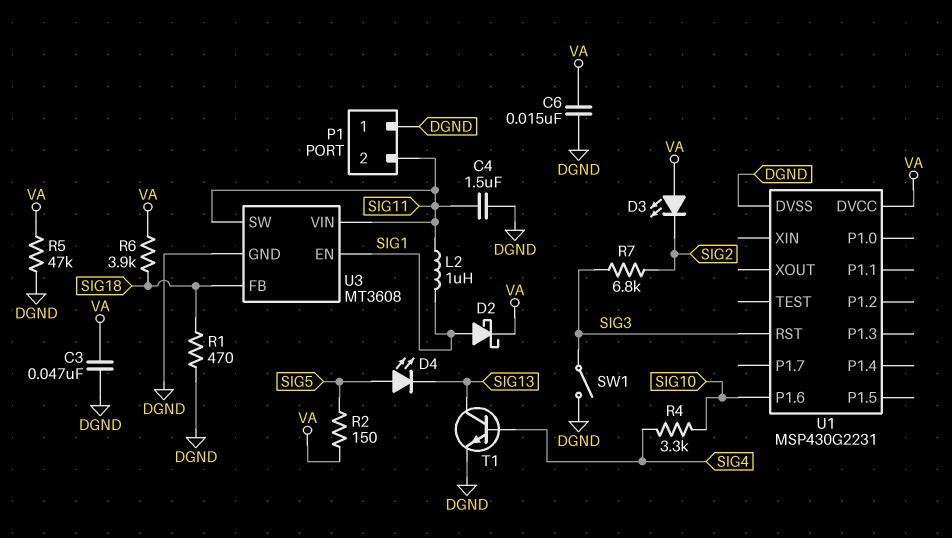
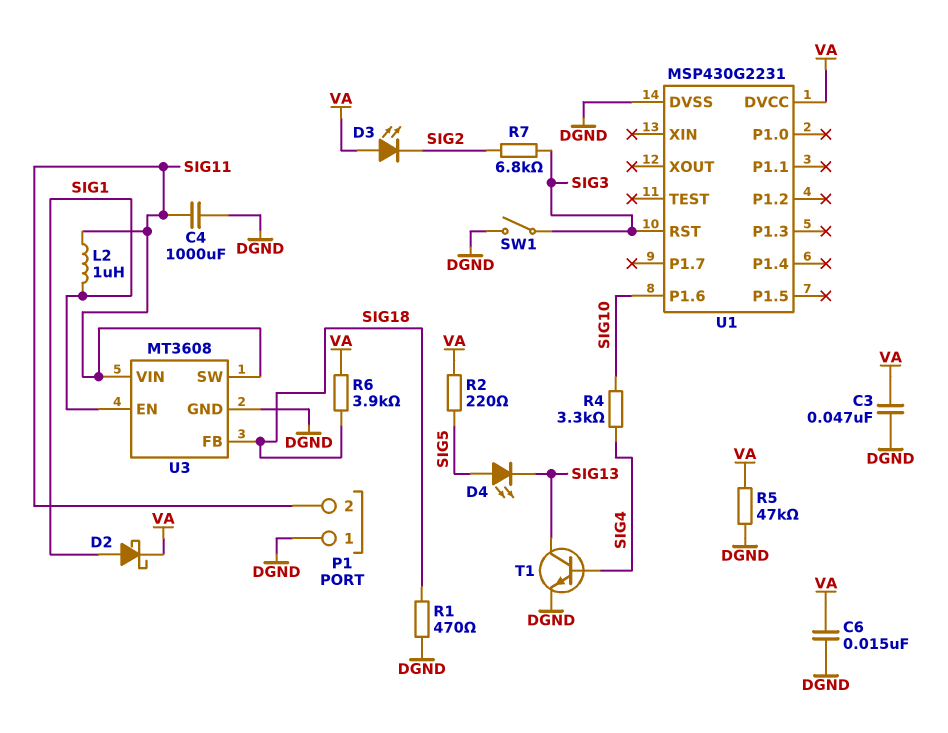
C4: 1.5uF (DGND, SIG11) -> 1000uF (DGND, SIG11)
R2: 150 (SIG5, VA) -> 220 (SIG5, VA)

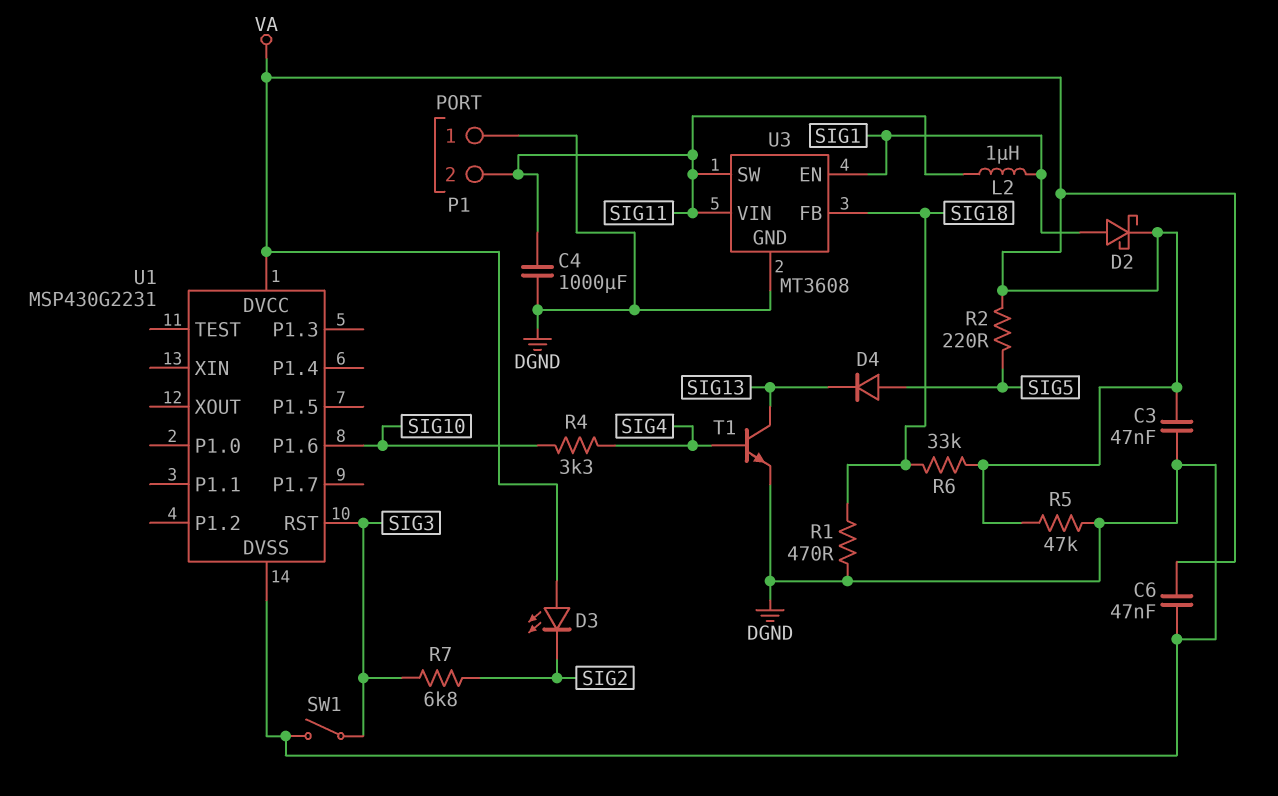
C6: 15nF (DGND, VA) -> 47nF (DGND, VA)
D4: LED (A SIG5, K SIG13) -> diode (A SIG5, K SIG13)
R6: 3.9k (SIG18, VA) -> 33k (SIG18, VA)

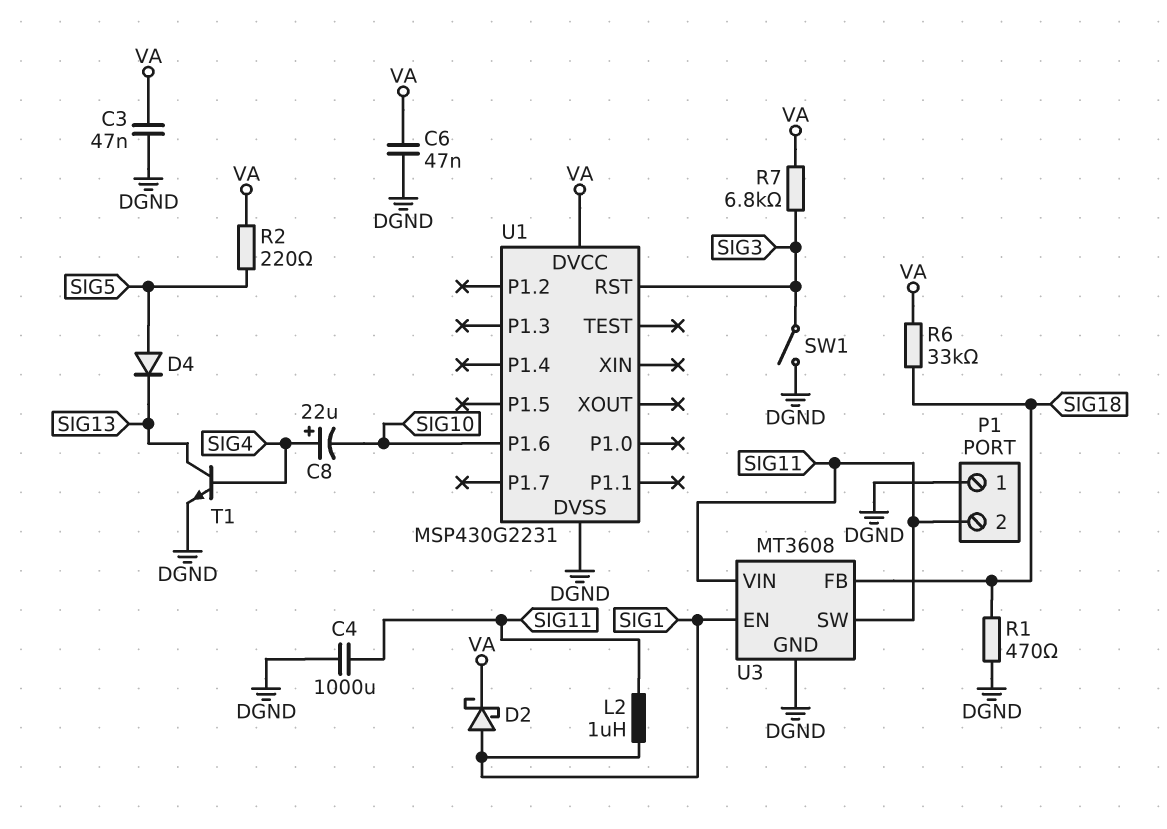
C8: none -> 22uF (plus SIG4, minus SIG10)
D3: LED (A VA, K SIG2) -> none
R4: 3.3k (SIG4, SIG10) -> none
R5: 47k (DGND, VA) -> none
R7: 6.8k (SIG2, SIG3) -> 6.8k (SIG3, VA)

